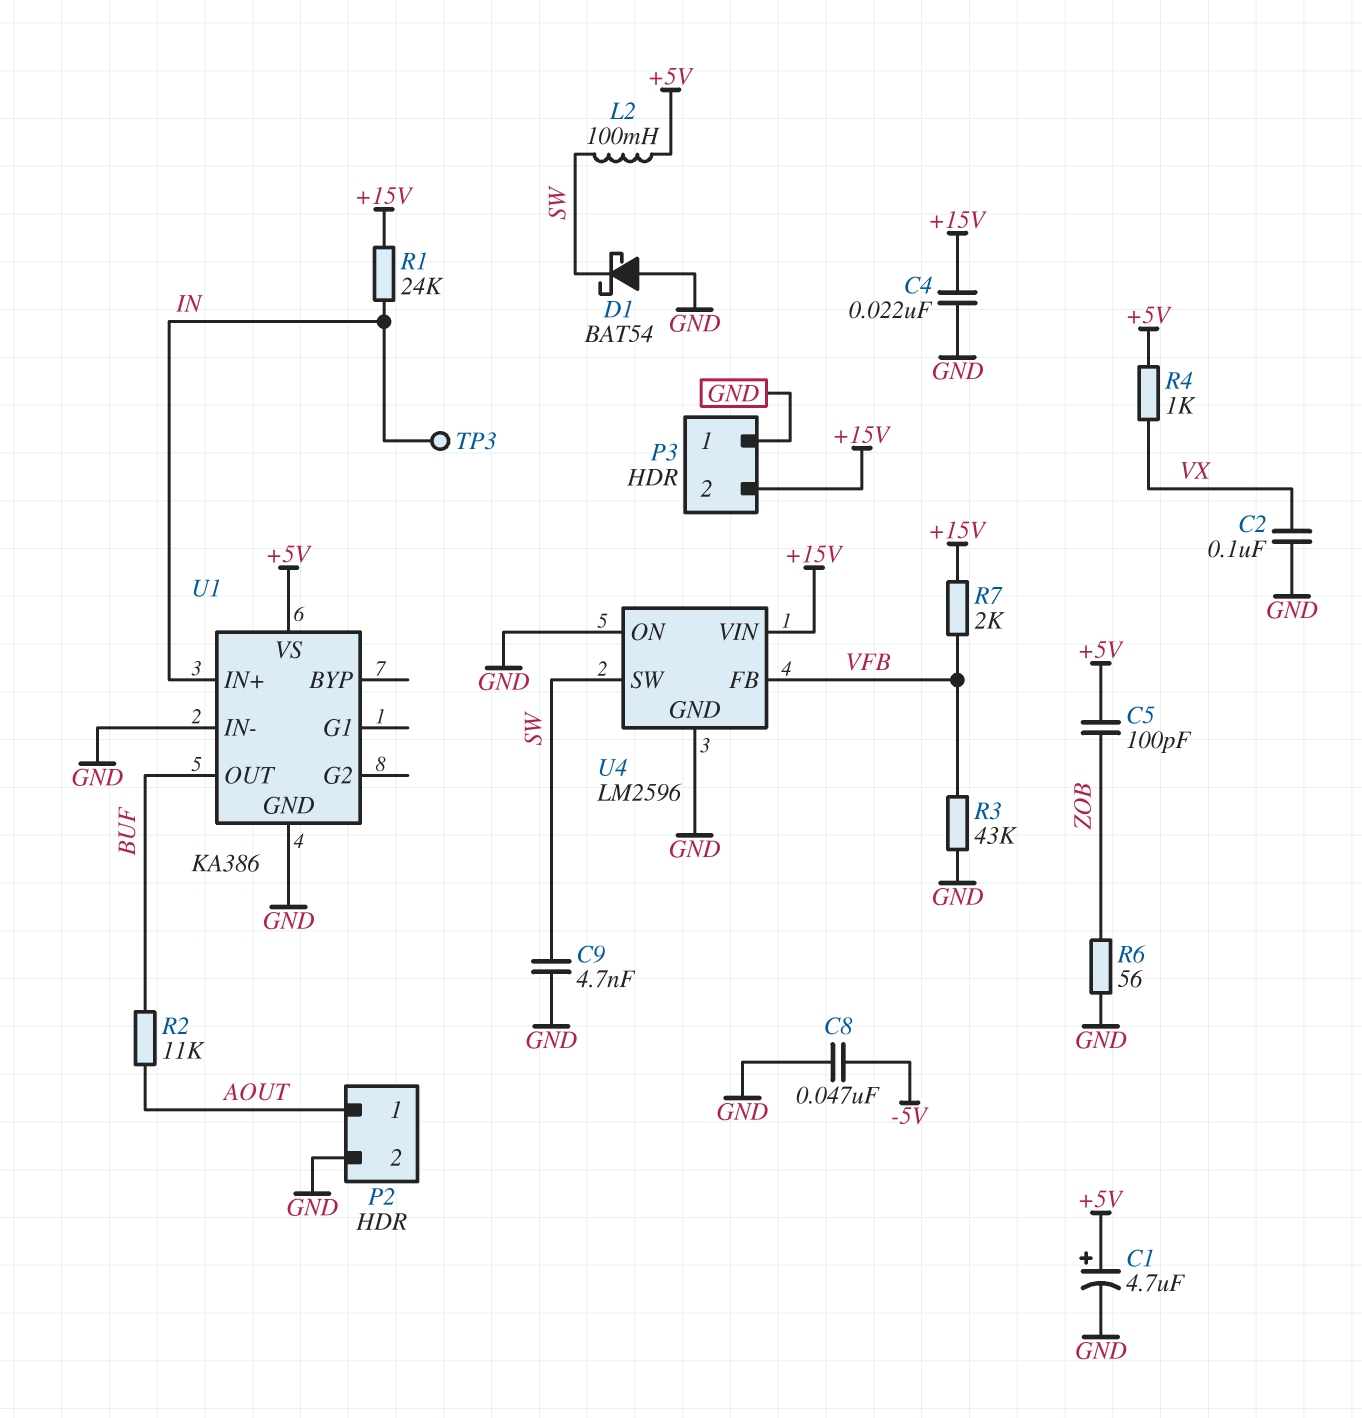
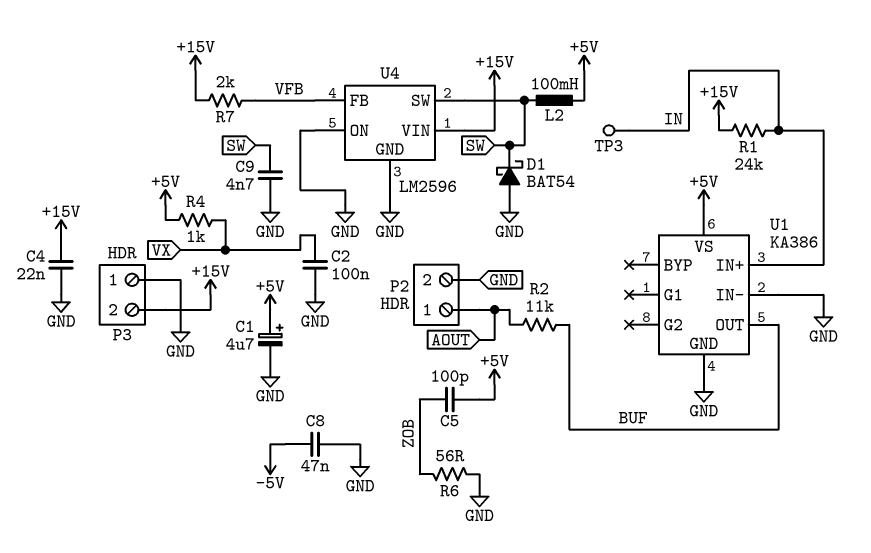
R3: 43k (GND, VFB) -> none

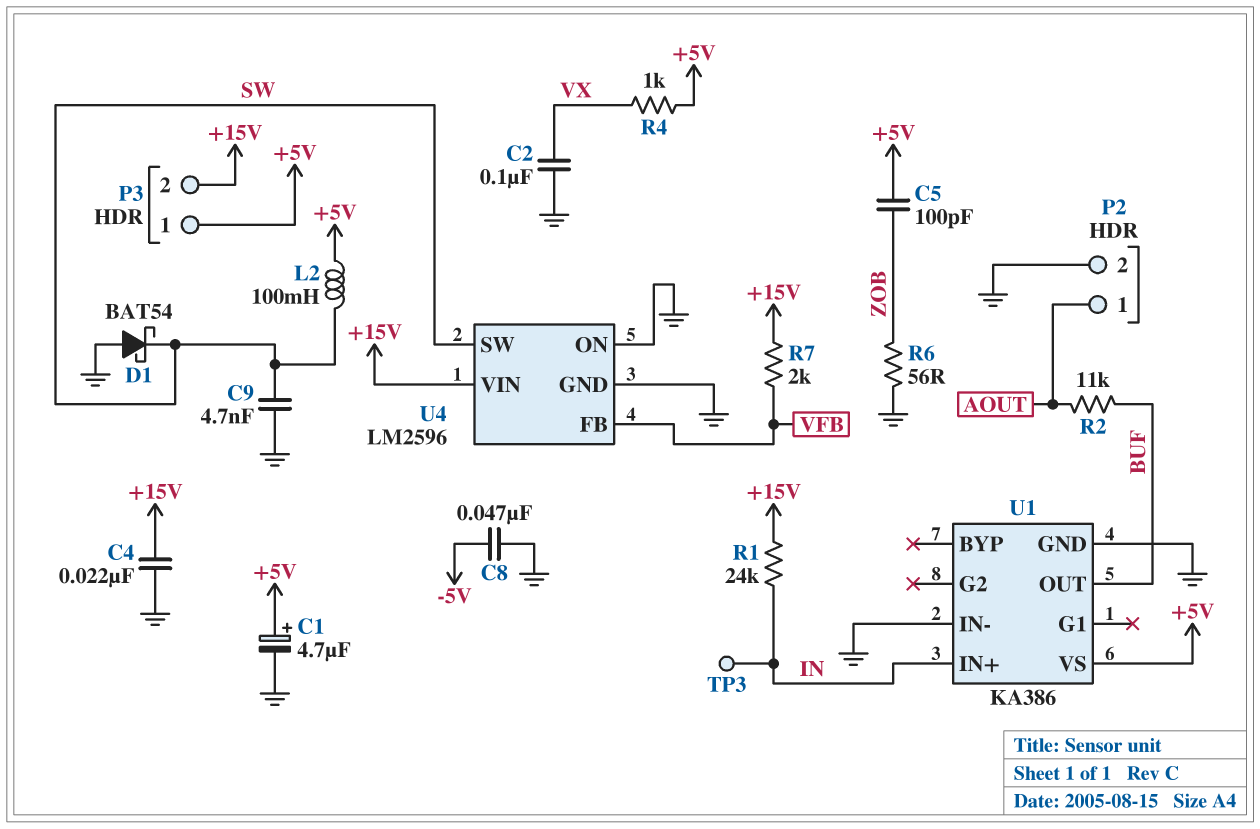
P3 pin 1: GND -> +5V

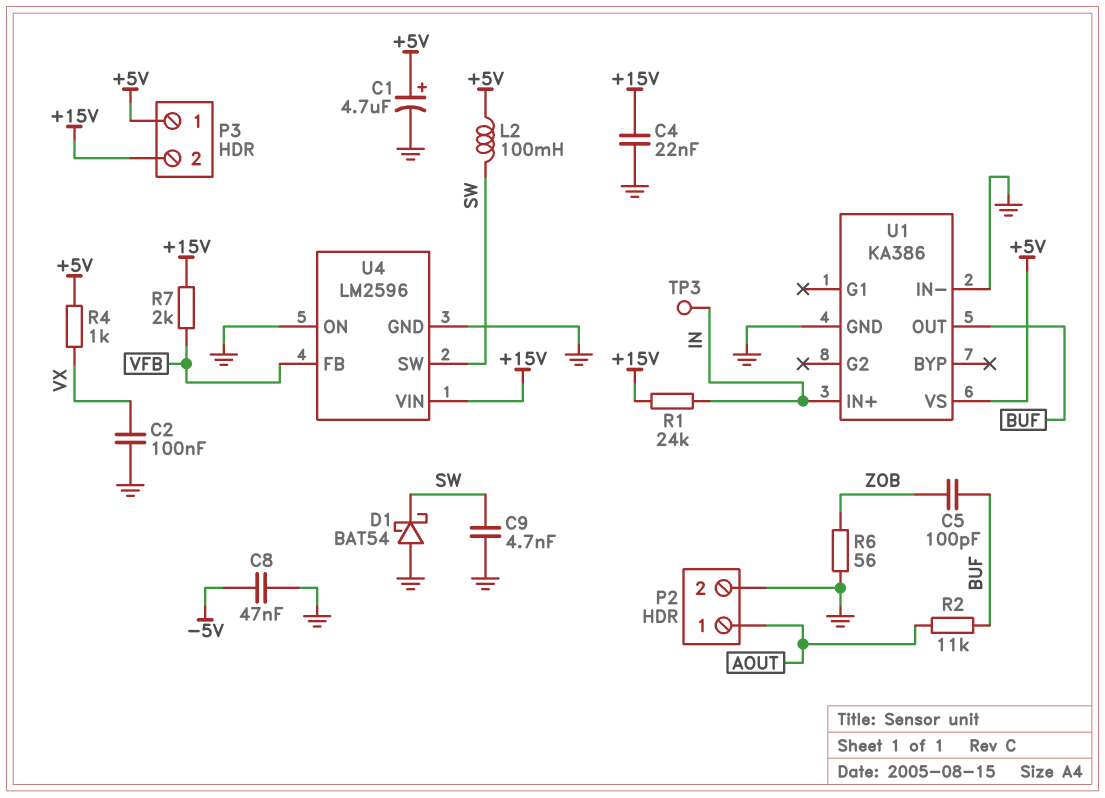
C5: 100pF (+5V, ZOB) -> 100pF (BUF, ZOB)

